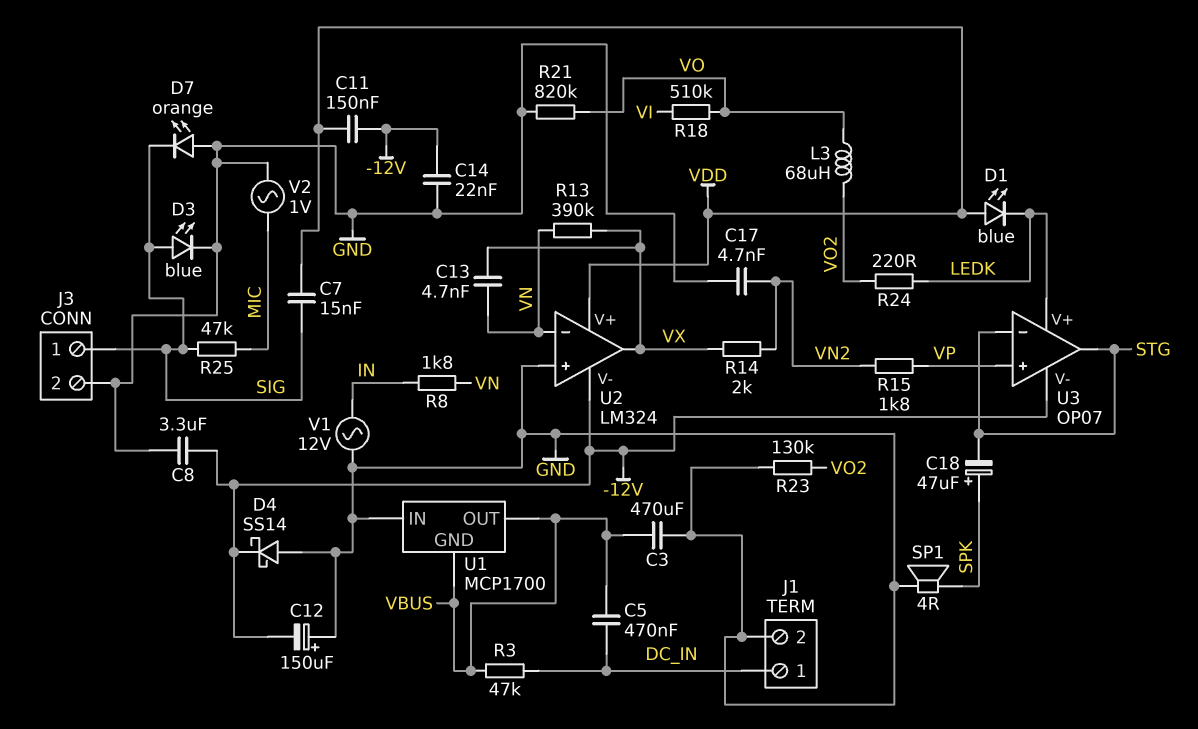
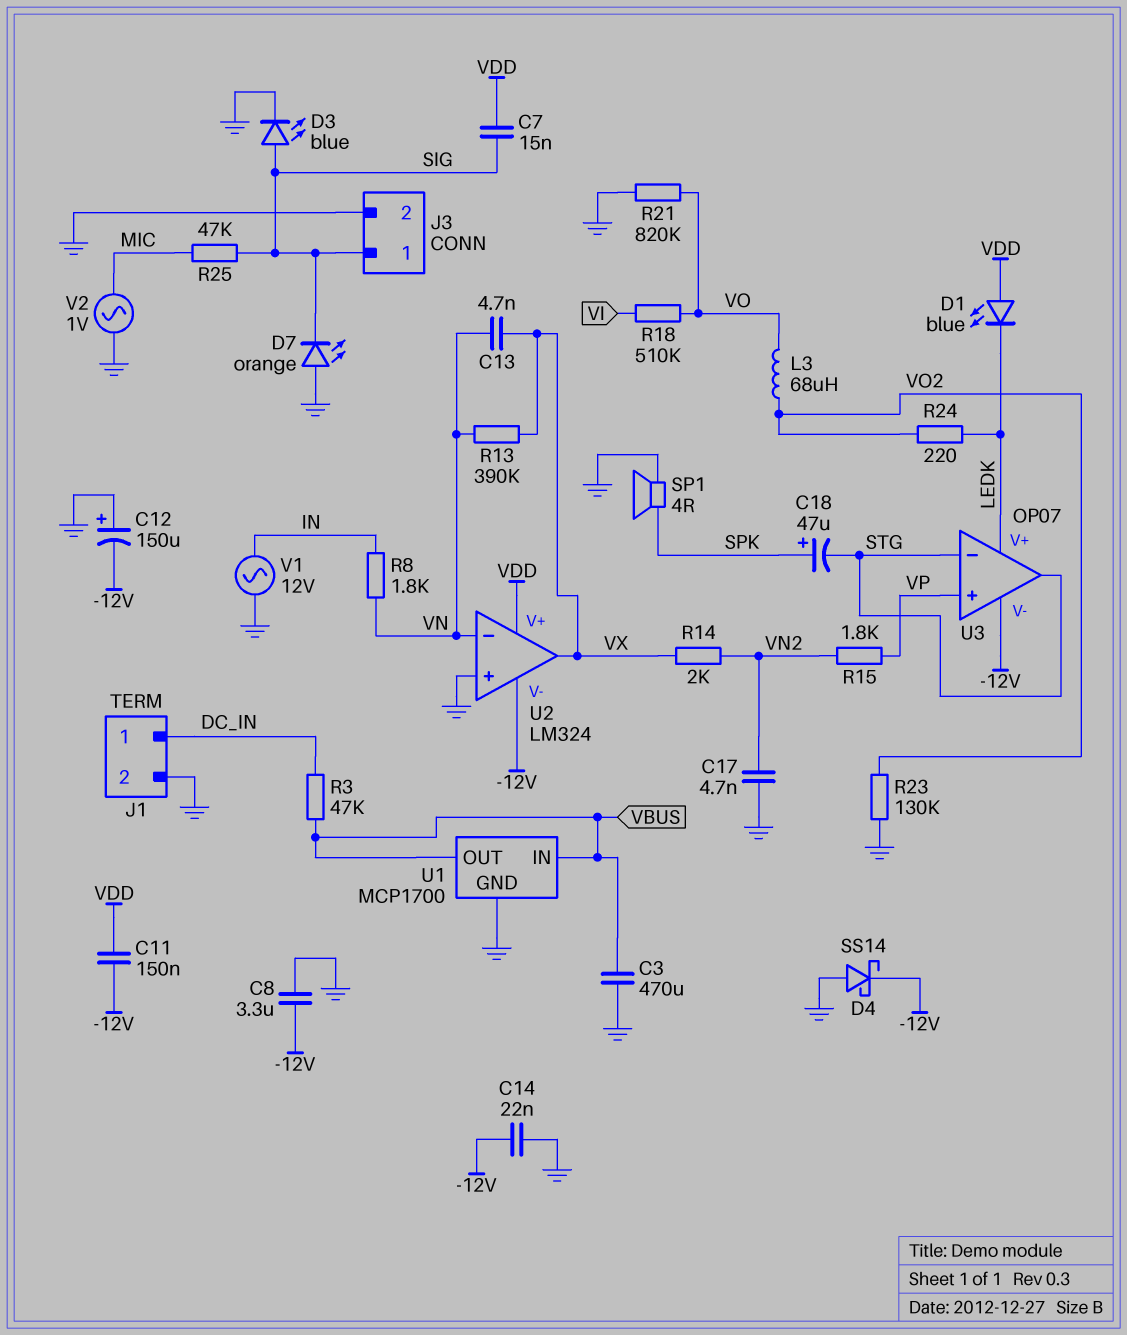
C5: 470nF (DC_IN, VBUS) -> none
U1 pin GND: VBUS -> GND
U1 pin IN: GND -> VBUS

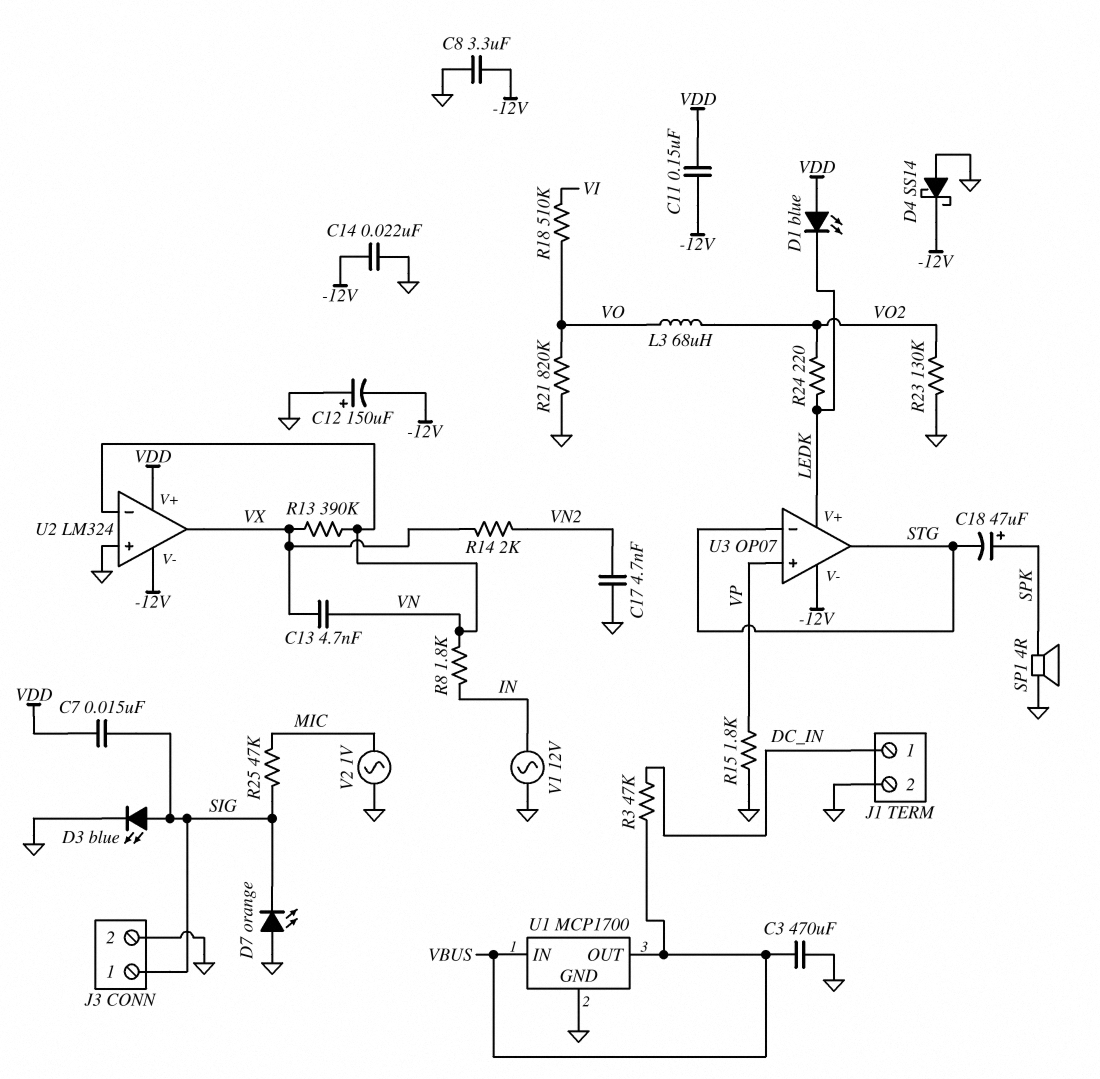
R15: 1.8k (VN2, VP) -> 1.8k (GND, VP)

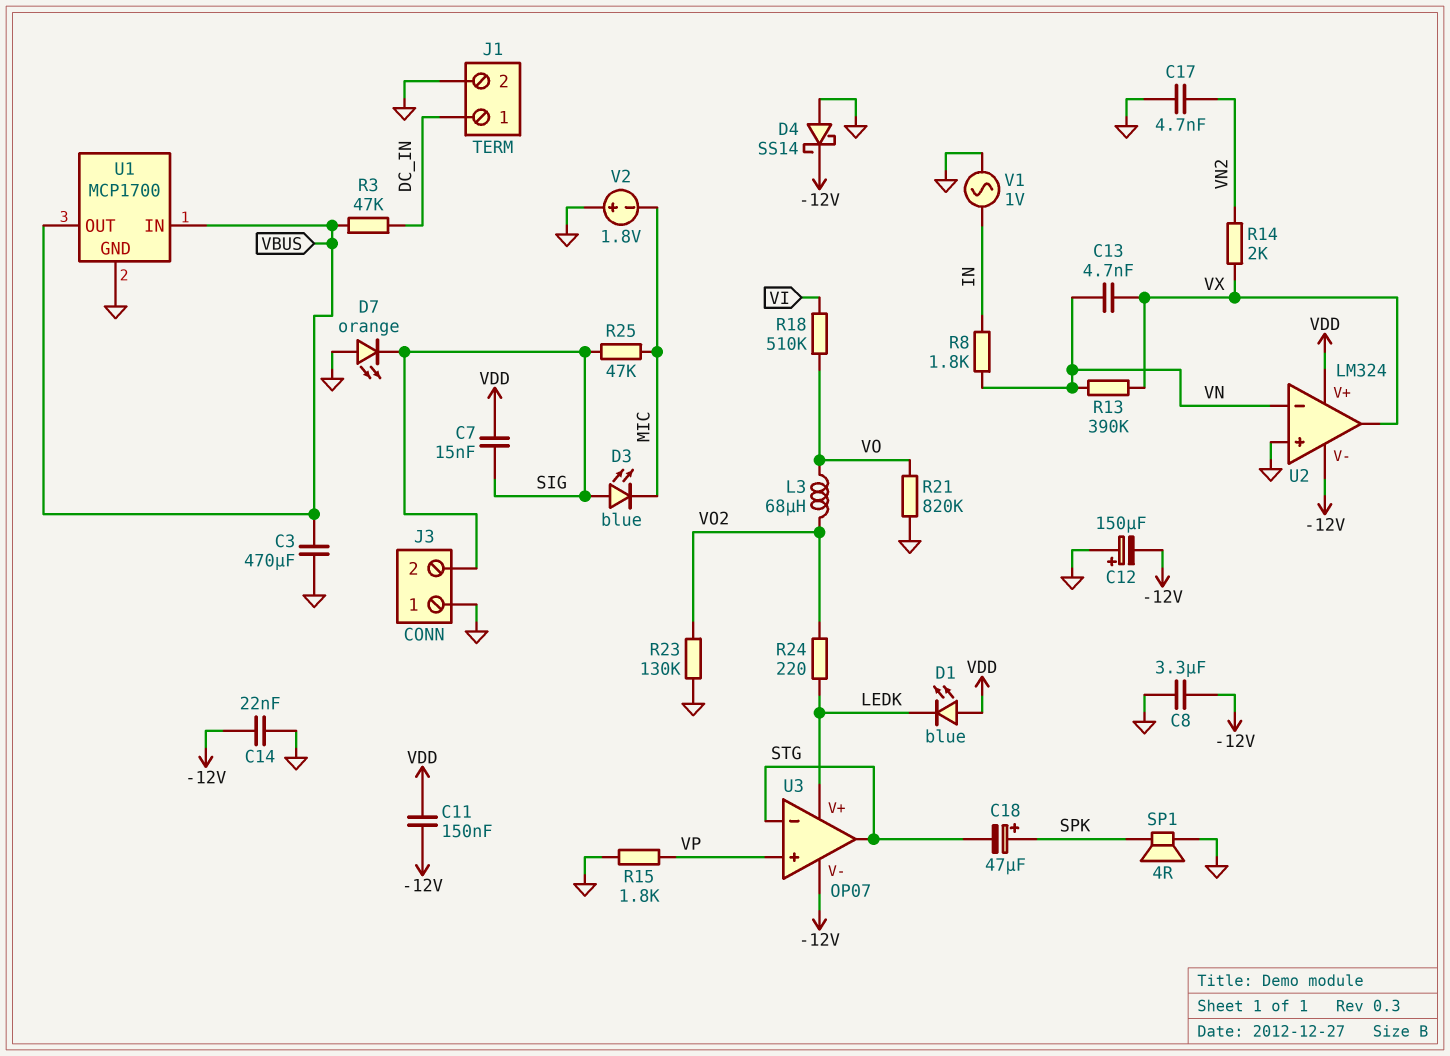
D3: LED blue (A SIG, K GND) -> LED blue (A SIG, K MIC)
J3 pin 1: SIG -> GND
J3 pin 2: GND -> SIG
V1: AC 12V (GND, IN) -> AC 1V (GND, IN)
V2: AC 1V (GND, MIC) -> 1.8V (plus GND, minus MIC)

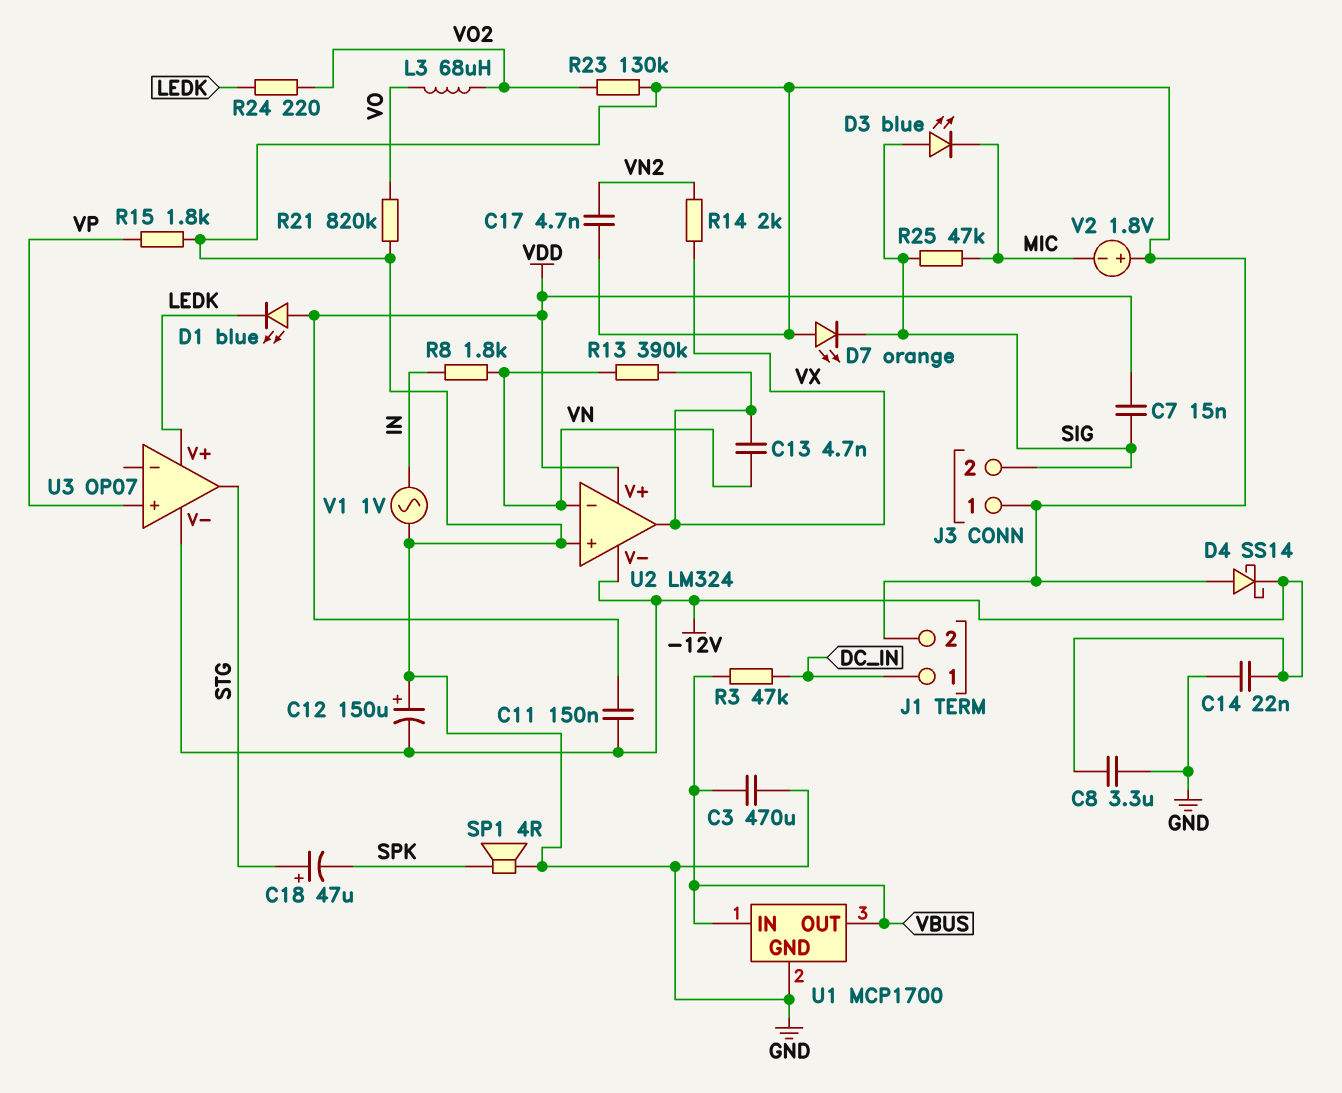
C18: 47uF (plus SPK, minus STG) -> 47uF (plus STG, minus SPK)
R18: 510k (VI, VO) -> none
U3 pin in-: STG -> none

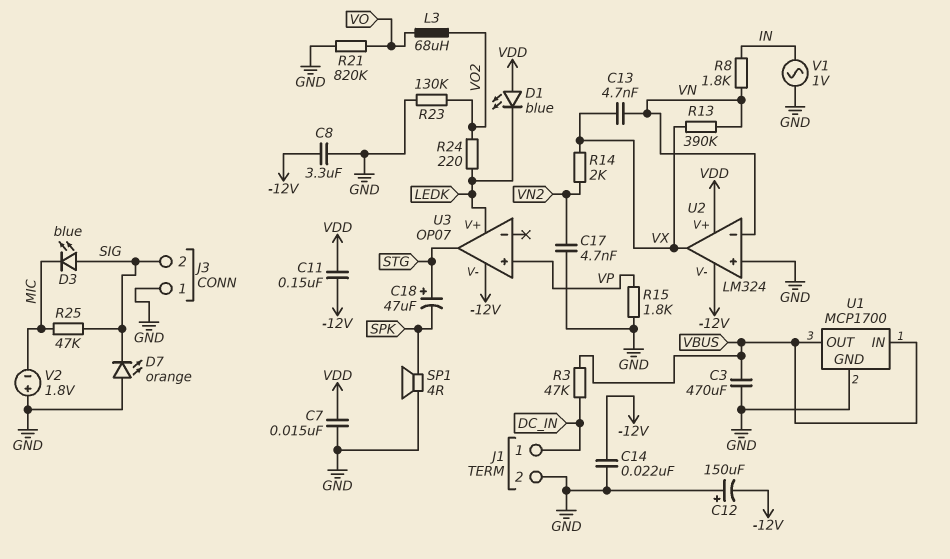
C7: 15nF (SIG, VDD) -> 15nF (GND, VDD)
D4: schottky SS14 (A GND, K -12V) -> none

